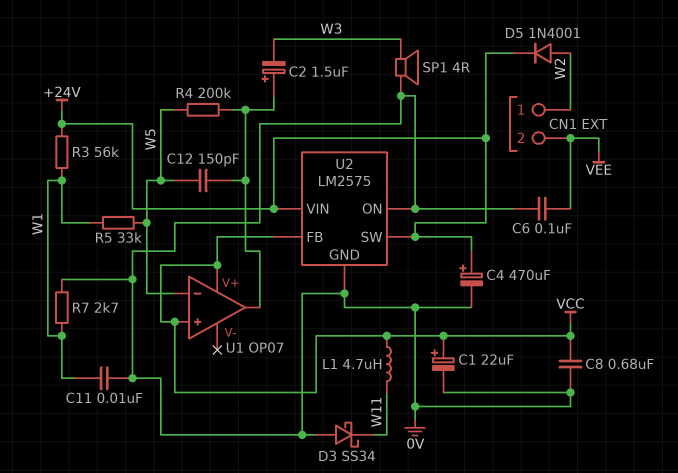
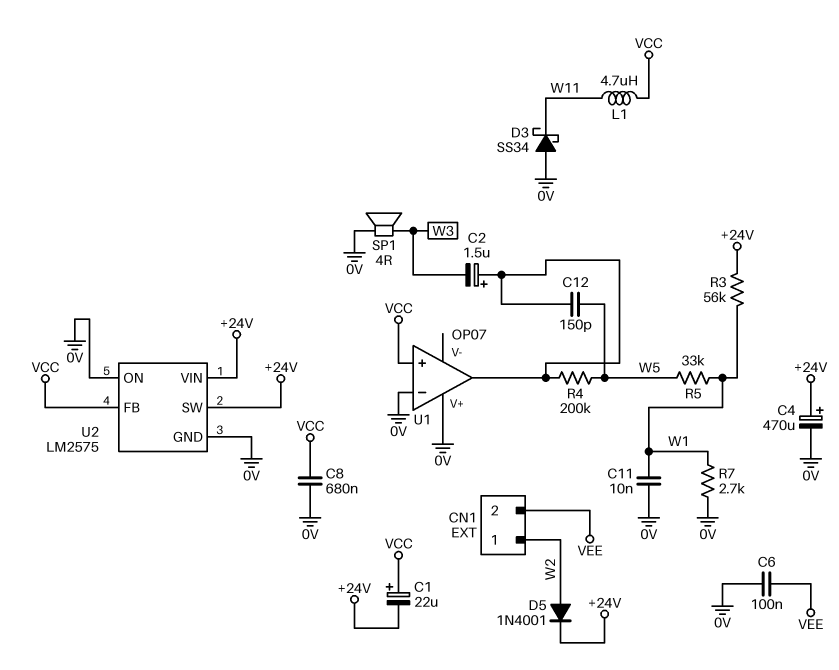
C1: 22uF (plus VCC, minus 0V) -> 22uF (plus VCC, minus +24V)
U1 pin V+: VCC -> 0V
U1 pin in-: W5 -> 0V

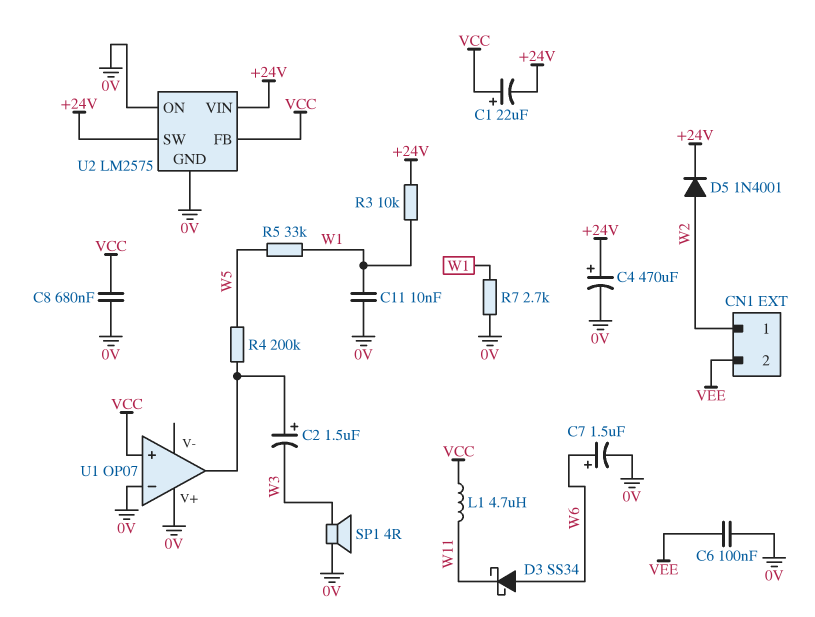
C7: none -> 1.5uF (plus W6, minus 0V)
C12: 150pF (U1/out, W5) -> none
D3: schottky SS34 (A 0V, K W11) -> schottky SS34 (A W6, K W11)
R3: 56k (+24V, W1) -> 10k (+24V, W1)

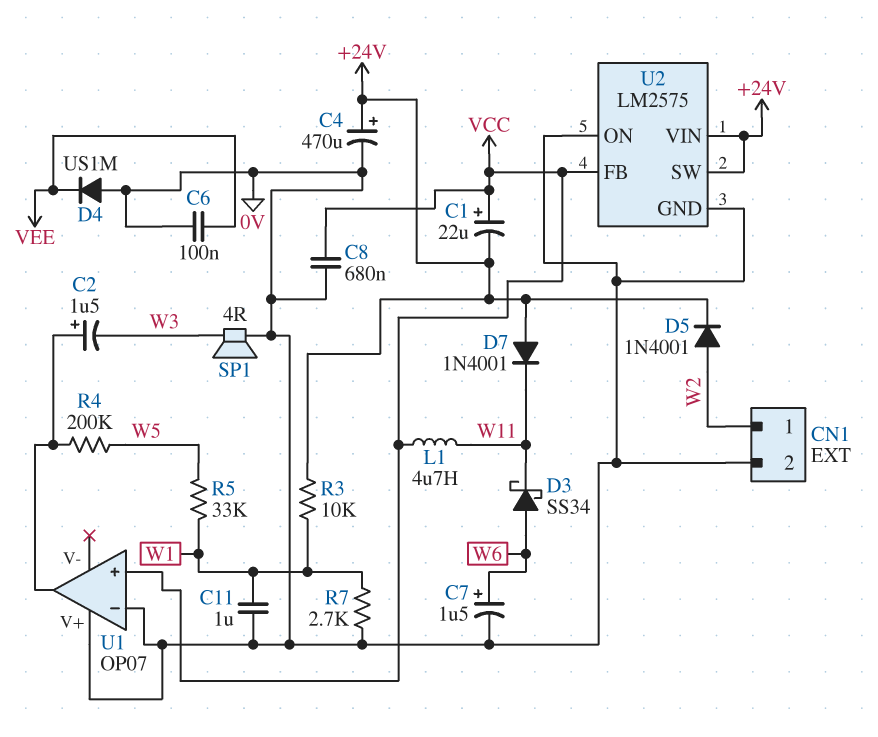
C11: 10nF (0V, W1) -> 1uF (0V, W1)
CN1 pin 2: VEE -> 0V
D4: none -> diode US1M (A 0V, K VEE)
D7: none -> diode 1N4001 (A +24V, K W11)

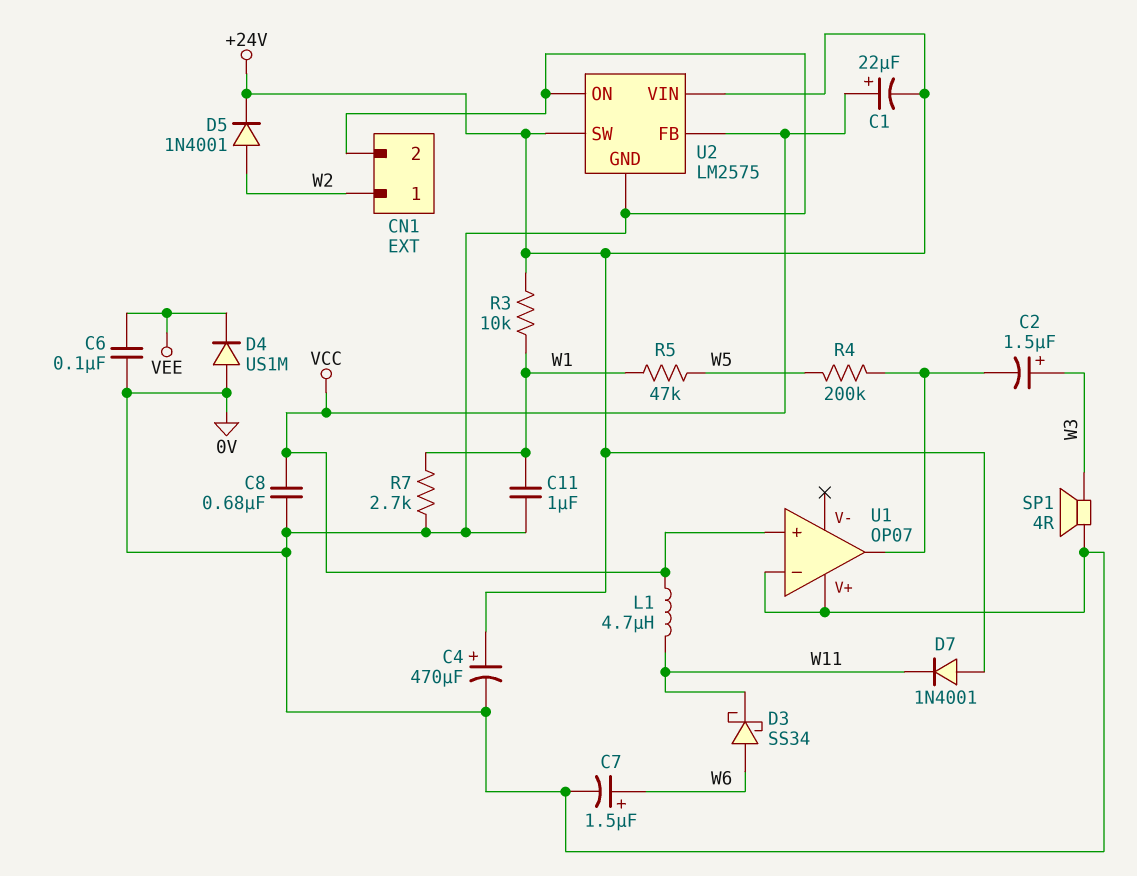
C2: 1.5uF (plus U1/out, minus W3) -> 1.5uF (plus W3, minus U1/out)
R5: 33k (W1, W5) -> 47k (W1, W5)

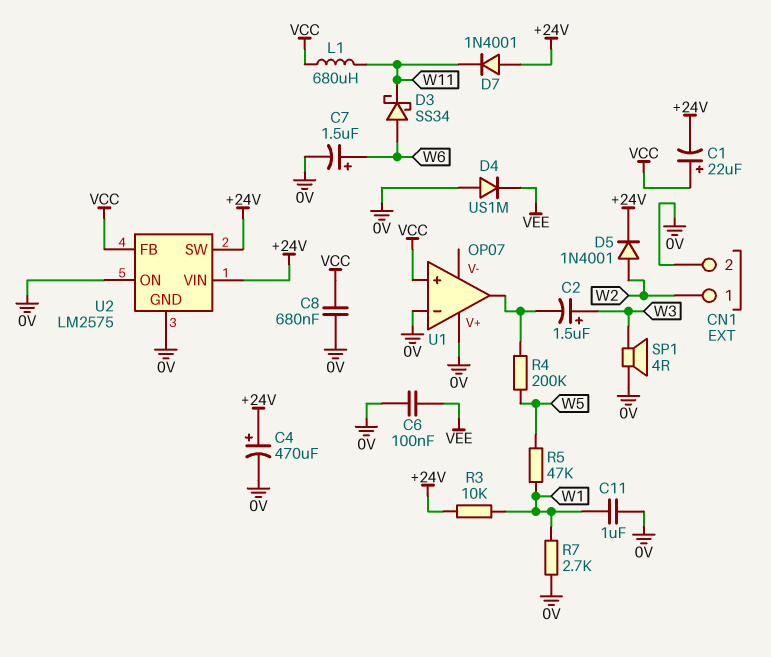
L1: 4.7uH (VCC, W11) -> 680uH (VCC, W11)

